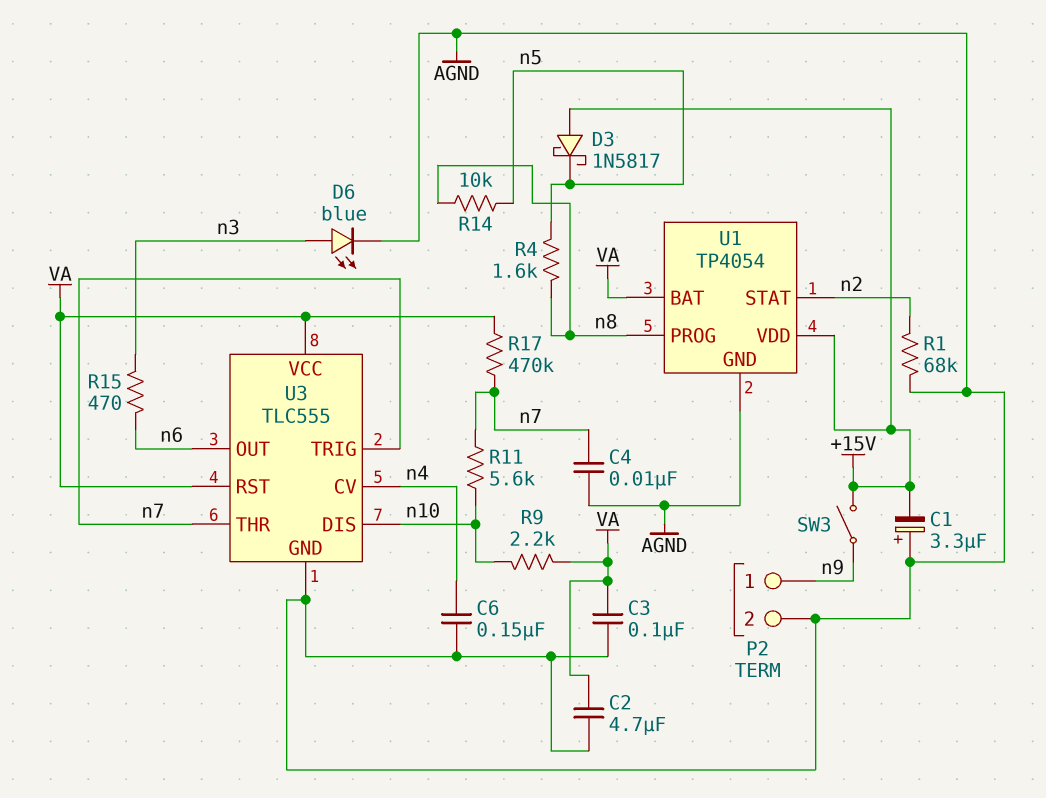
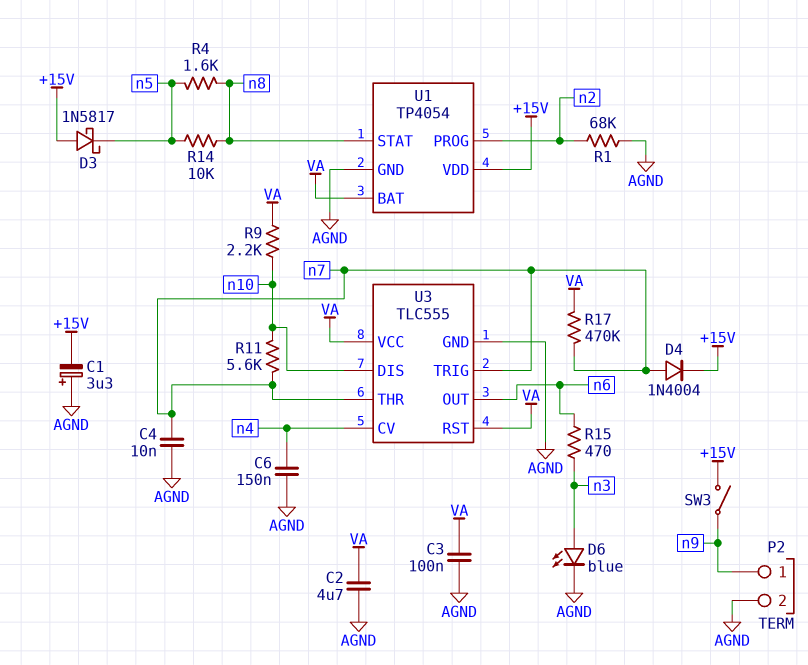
D4: none -> diode 1N4004 (A n7, K +15V)
U1 pin PROG: n8 -> n2
U1 pin STAT: n2 -> n8

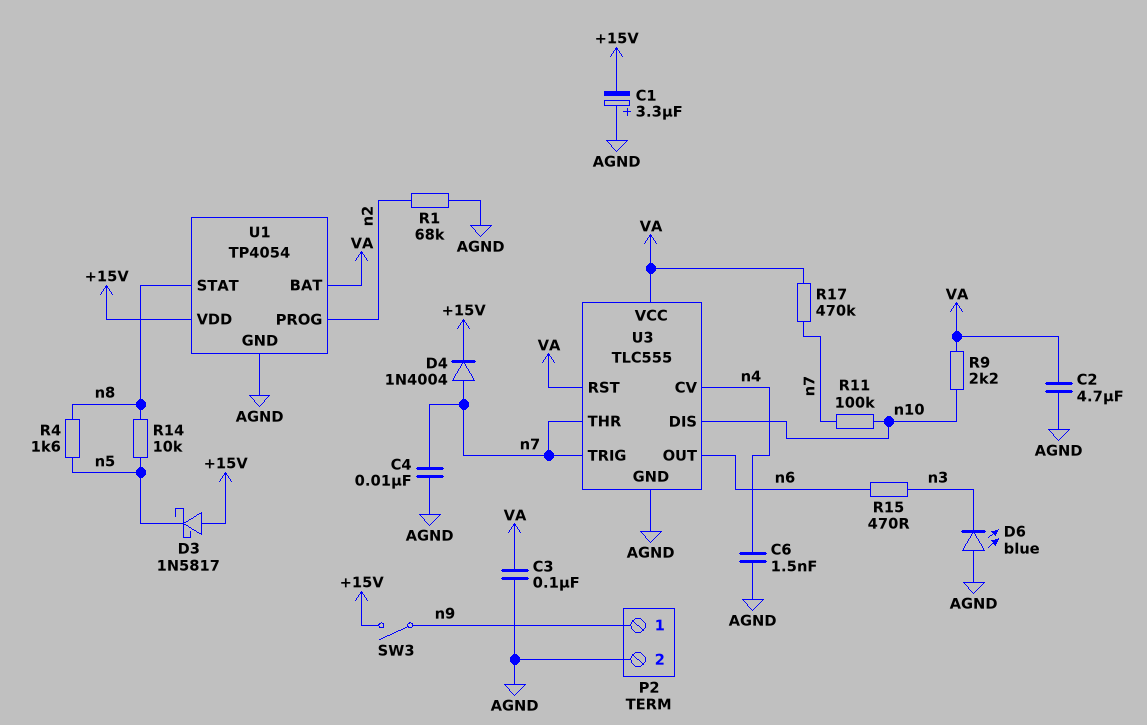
C6: 150nF (AGND, n4) -> 1.5nF (AGND, n4)
D6: LED blue (A n3, K AGND) -> LED blue (A AGND, K n3)
R11: 5.6k (n7, n10) -> 100k (n7, n10)

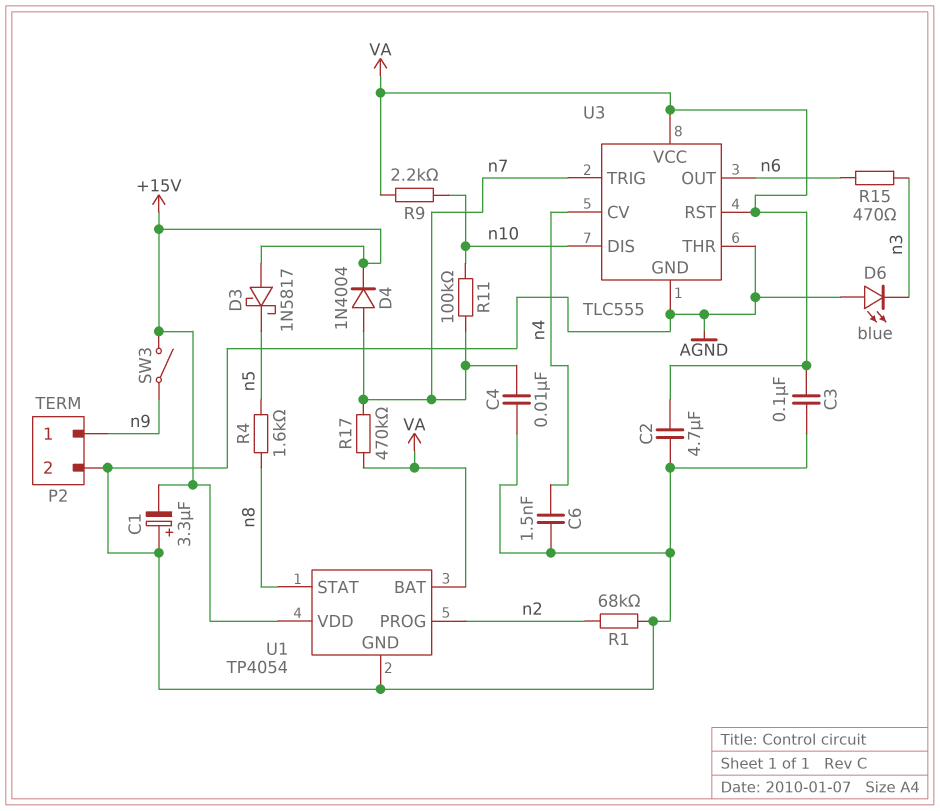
R14: 10k (n5, n8) -> none
U3 pin THR: n7 -> AGND

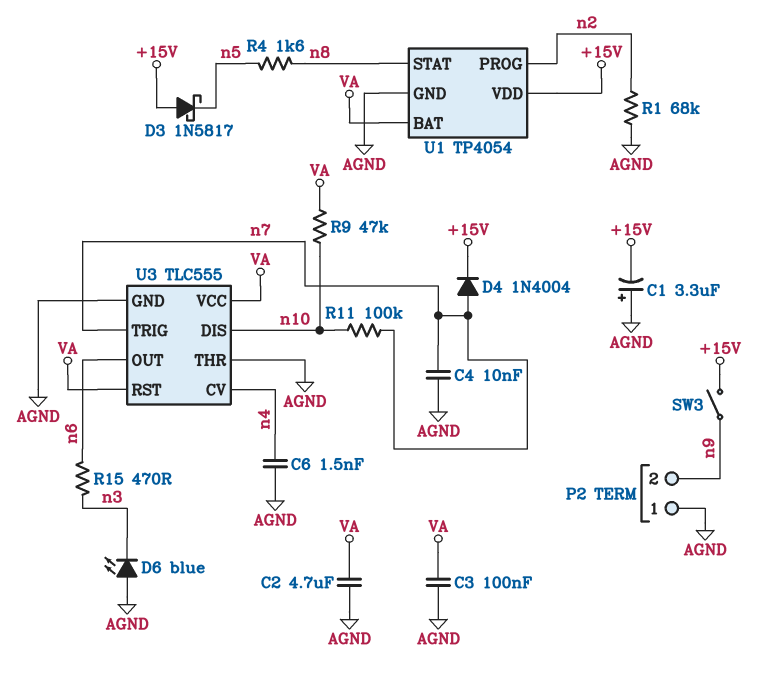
P2 pin 1: n9 -> AGND
P2 pin 2: AGND -> n9
R9: 2.2k (VA, n10) -> 47k (VA, n10)
R17: 470k (VA, n7) -> none

